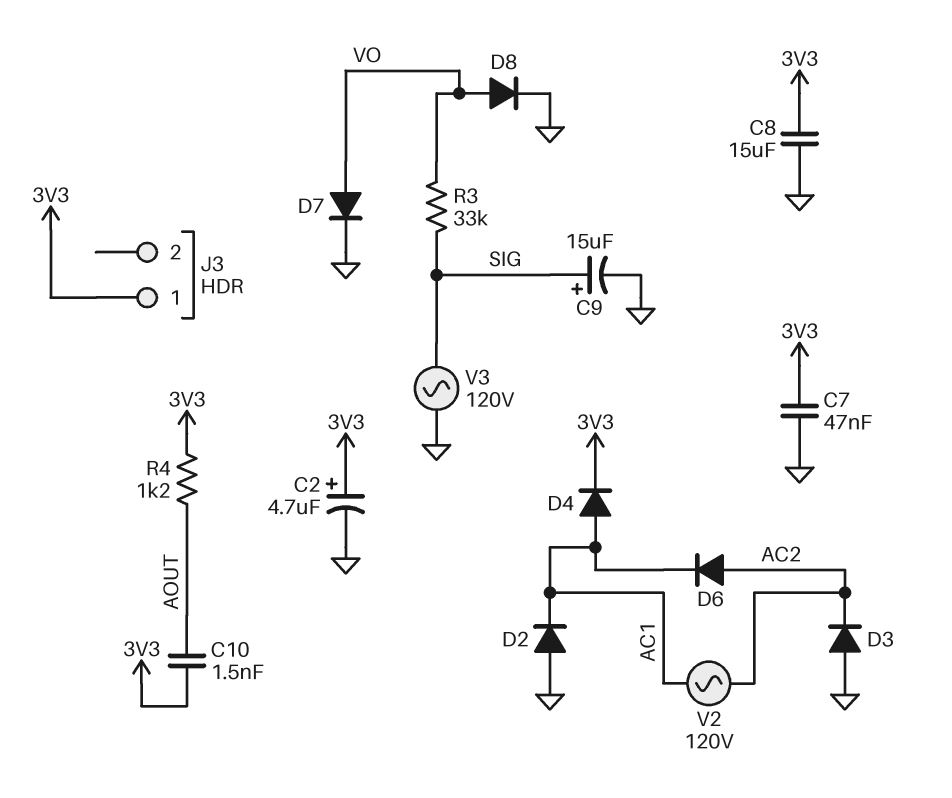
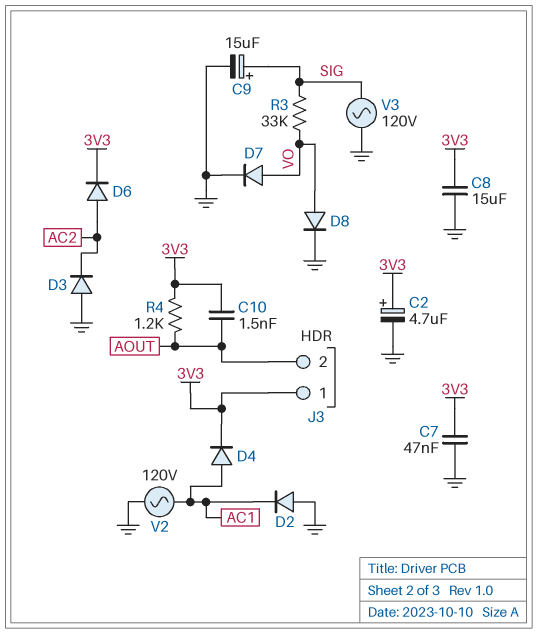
D6: diode (A AC2, K AC1) -> diode (A AC2, K 3V3)
J3 pin 2: none -> AOUT
V2: AC 120V (AC1, AC2) -> AC 120V (AC1, GND)

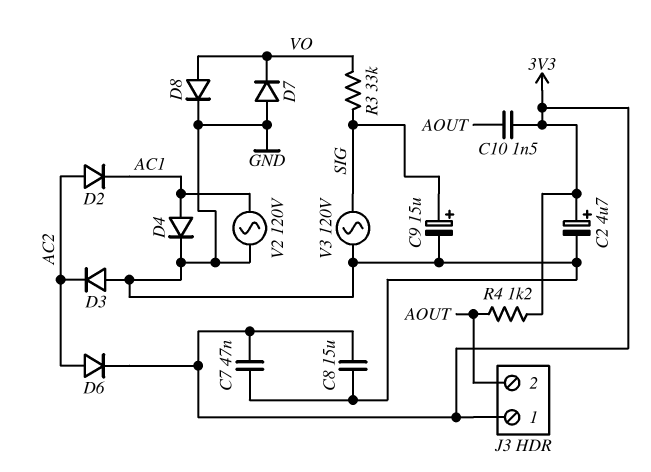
D2: diode (A GND, K AC1) -> diode (A AC2, K AC1)
D4: diode (A AC1, K 3V3) -> diode (A AC1, K GND)
D7: diode (A VO, K GND) -> diode (A GND, K VO)

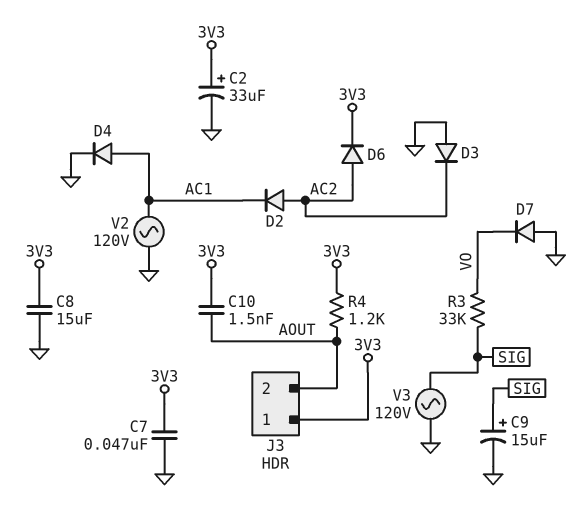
C2: 4.7uF (plus 3V3, minus GND) -> 33uF (plus 3V3, minus GND)
D8: diode (A VO, K GND) -> none

